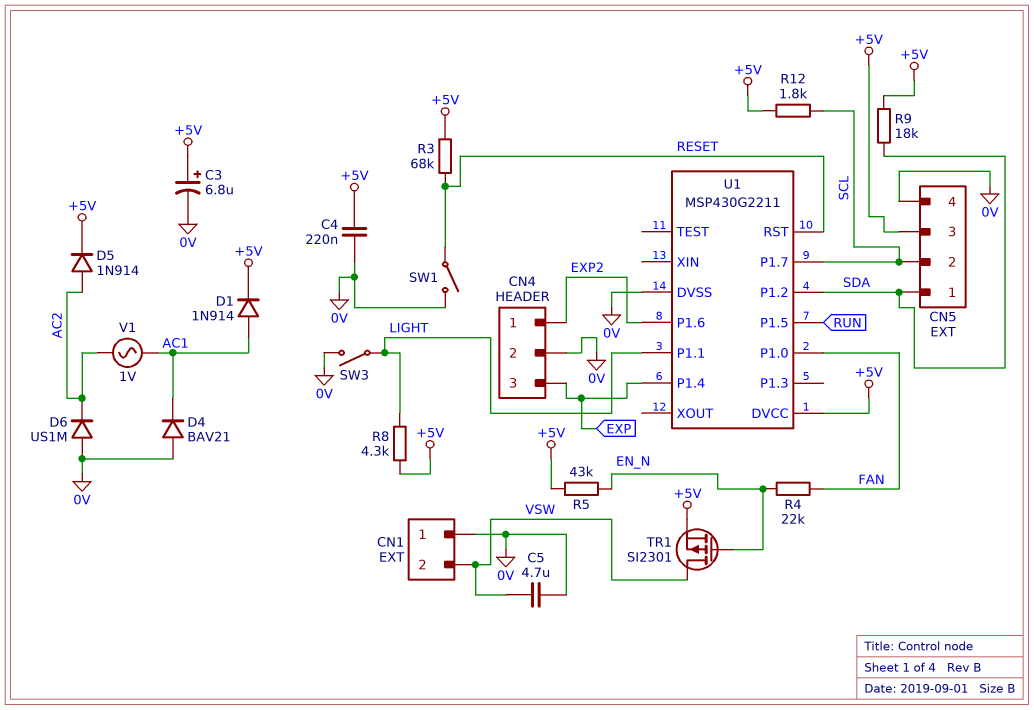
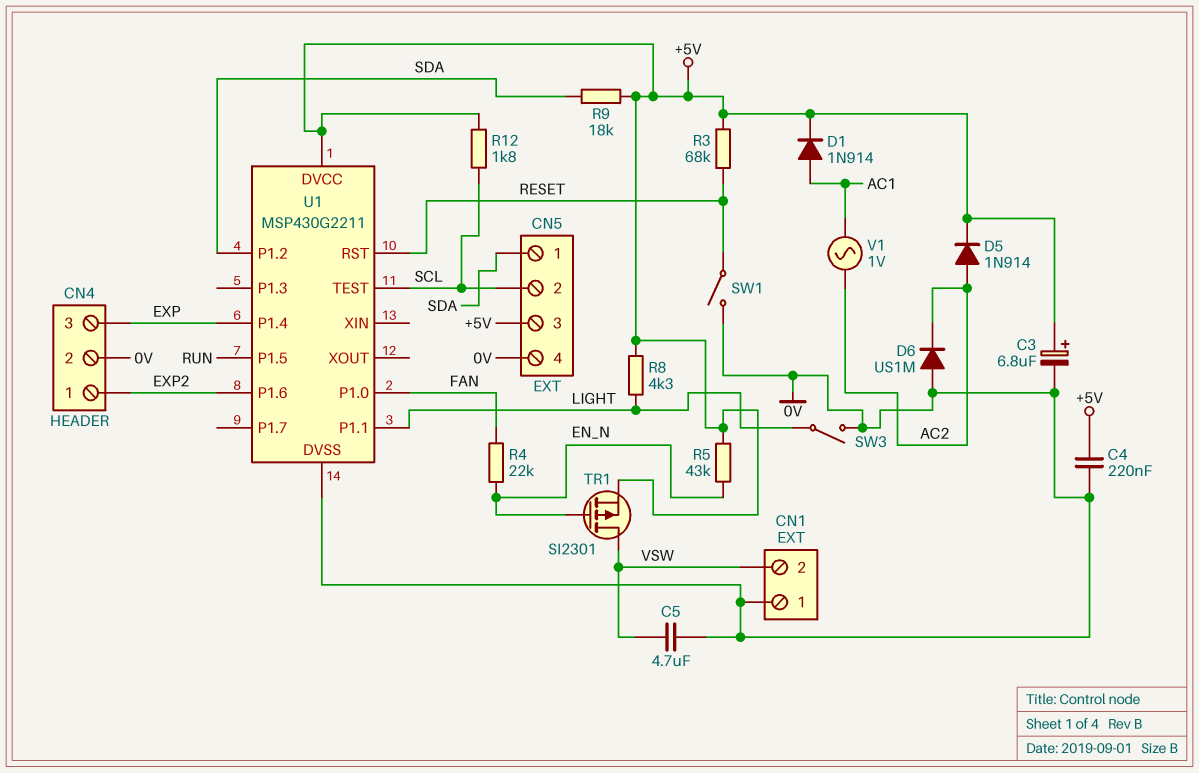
D4: diode BAV21 (A 0V, K AC1) -> none
U1 pin P1.7: SCL -> none
U1 pin TEST: none -> SCL

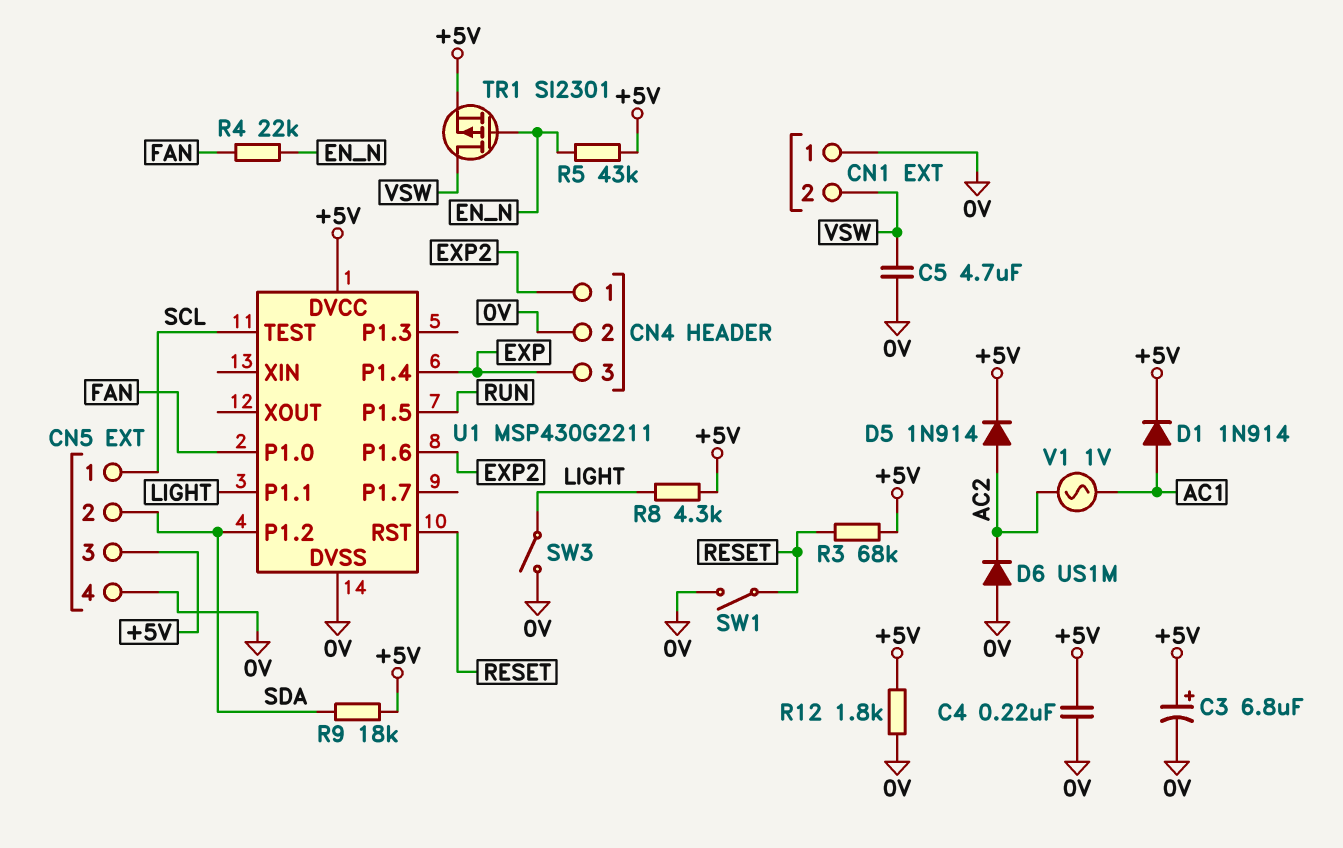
CN5 pin 1: SDA -> SCL
CN5 pin 2: SCL -> SDA
R12: 1.8k (+5V, SCL) -> 1.8k (+5V, 0V)

